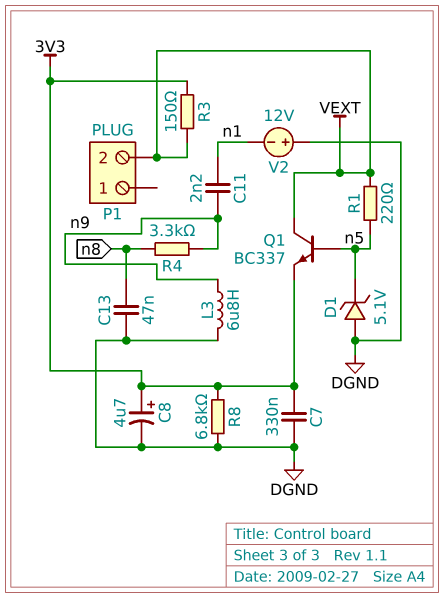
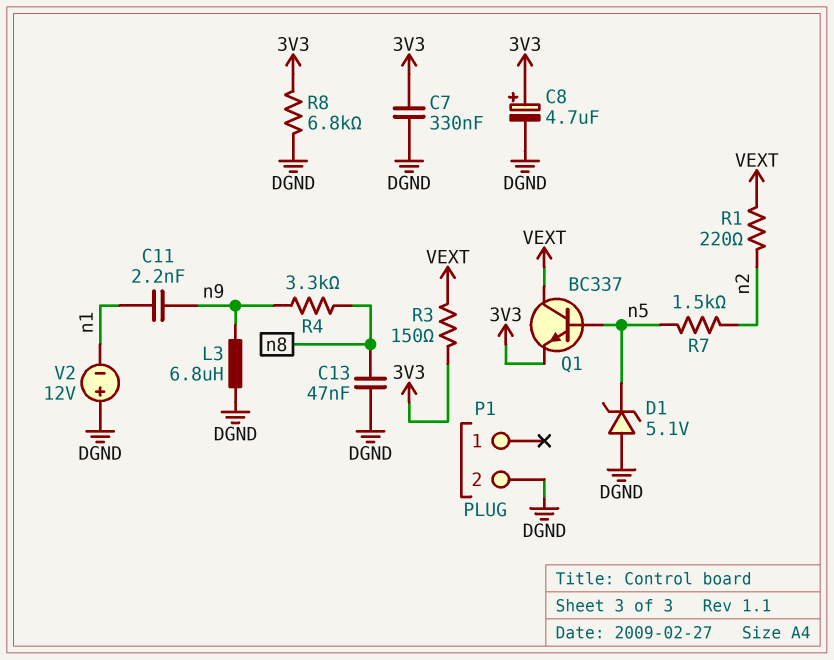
P1 pin 2: VEXT -> DGND
R1: 220 (VEXT, n5) -> 220 (VEXT, n2)
R7: none -> 1.5k (n2, n5)

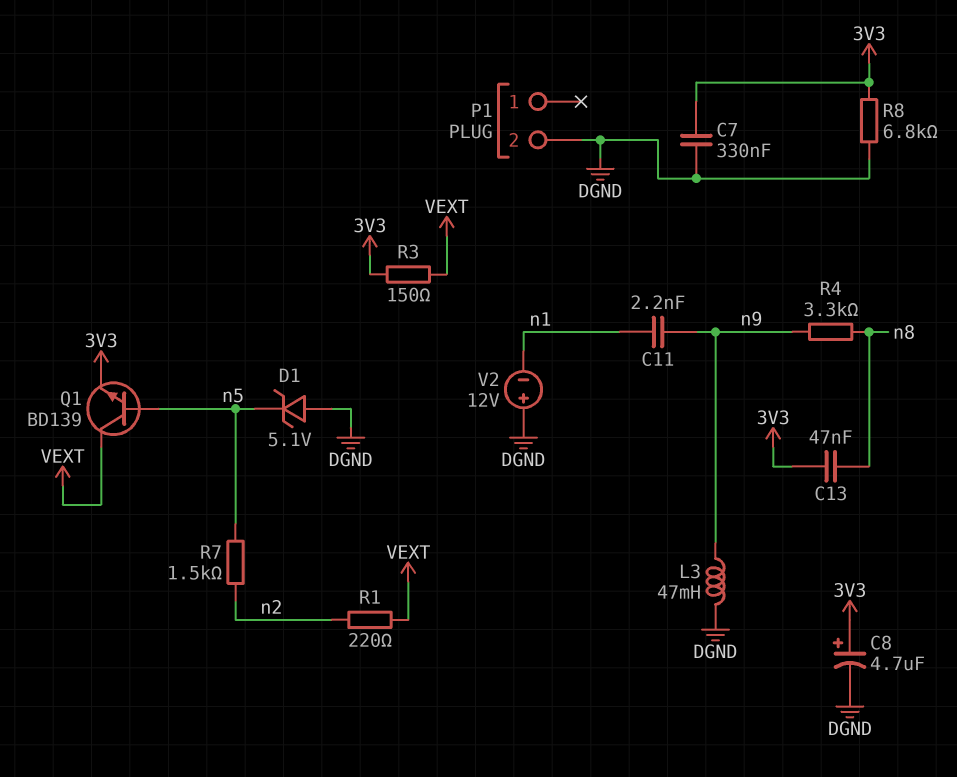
C13: 47nF (DGND, n8) -> 47nF (3V3, n8)
L3: 6.8uH (DGND, n9) -> 47mH (DGND, n9)
Q1: NPN BC337 (B n5, C VEXT, E 3V3) -> NPN BD139 (B n5, C VEXT, E 3V3)

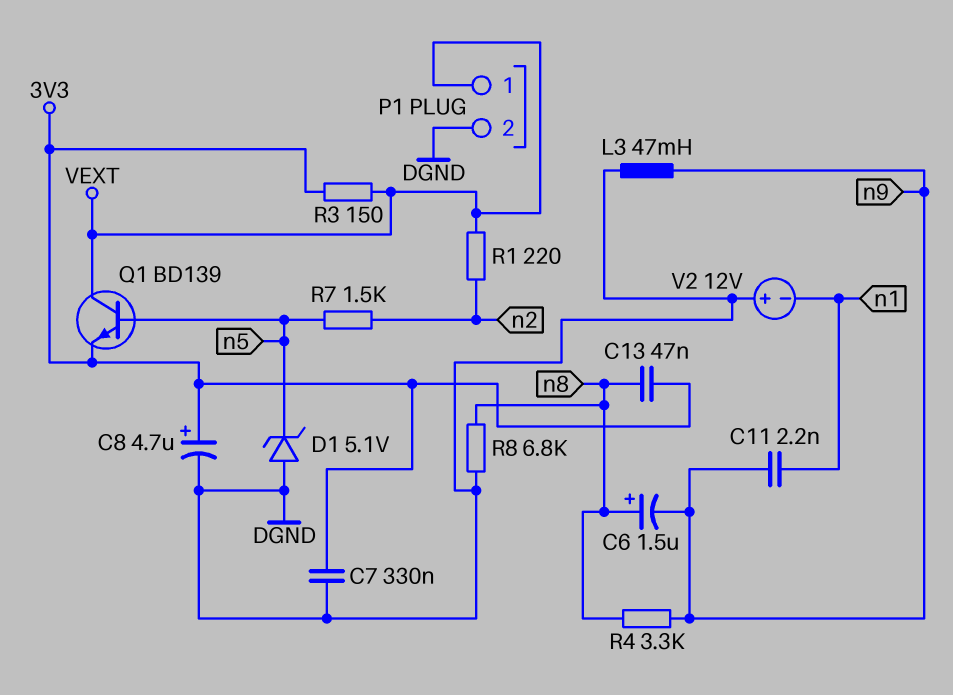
C6: none -> 1.5uF (plus n8, minus n9)
P1 pin 1: none -> VEXT
R8: 6.8k (3V3, DGND) -> 6.8k (DGND, n8)

